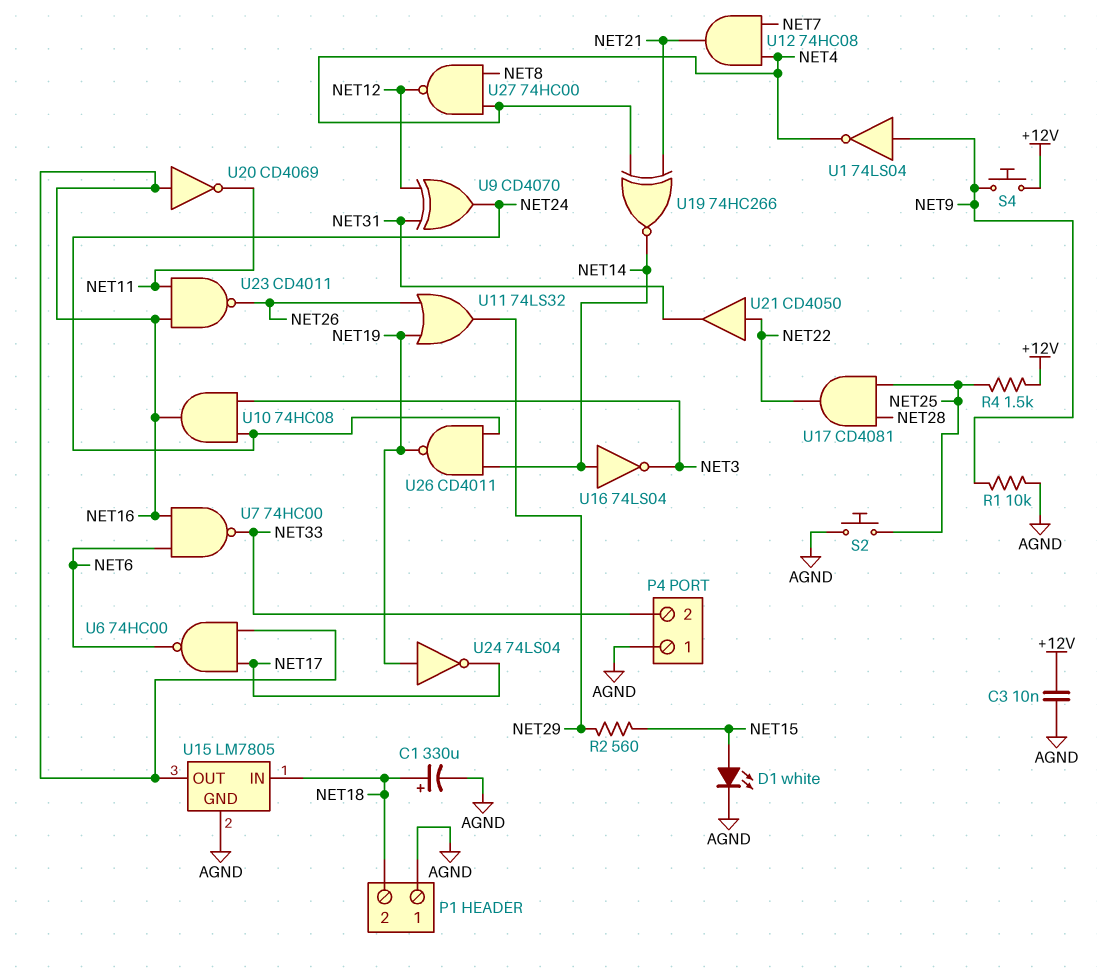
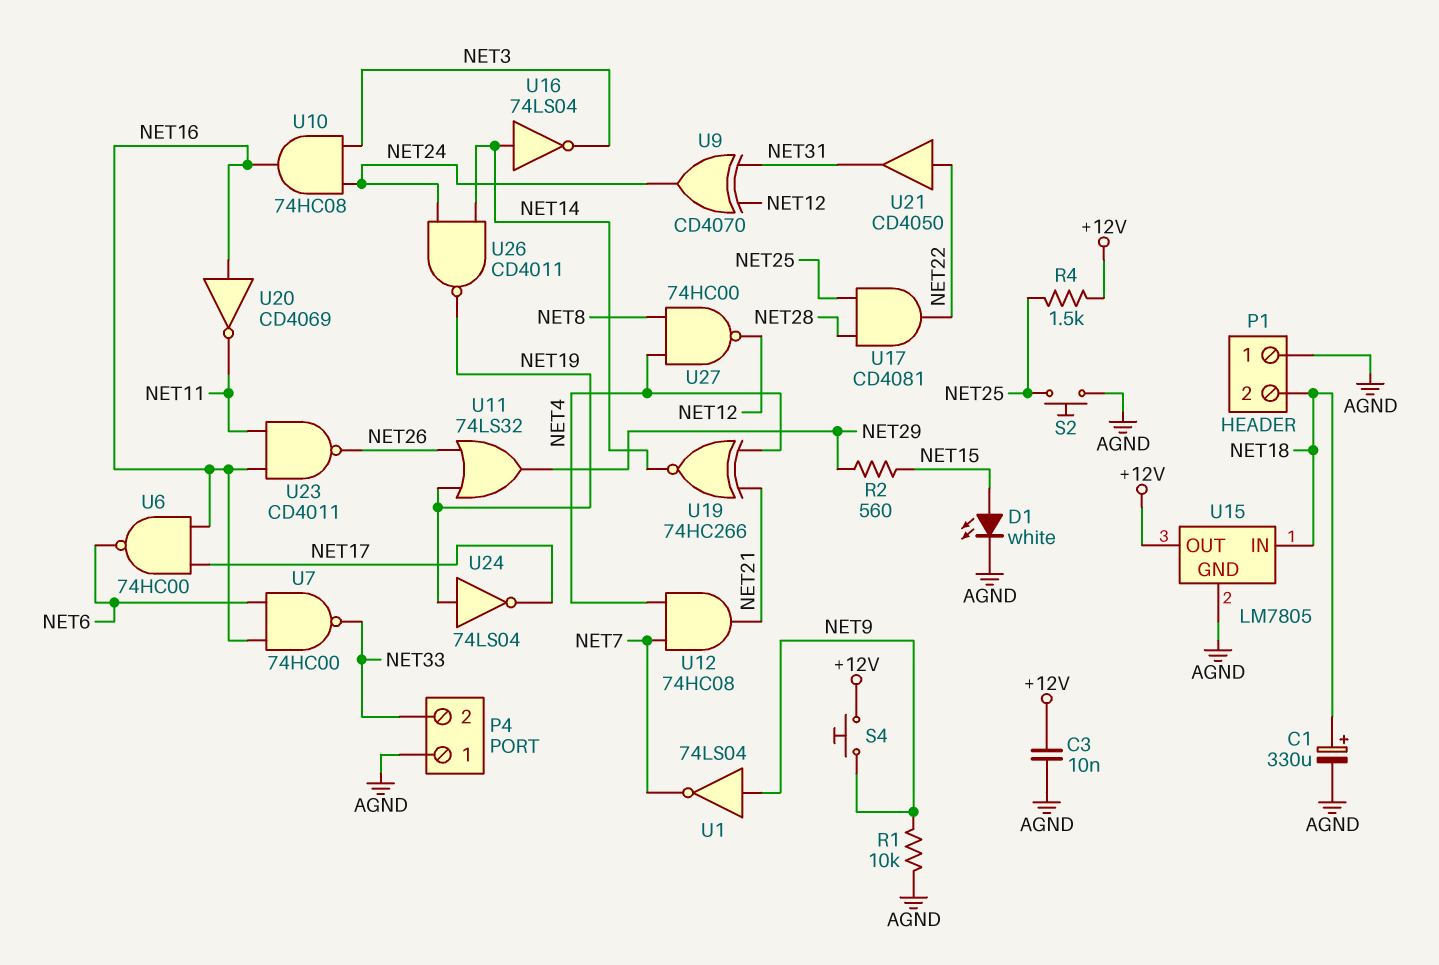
U1: NOT 74LS04 (in NET9, out NET4) -> NOT 74LS04 (in NET9, out NET7)
U15 pin OUT: NET16 -> +12V

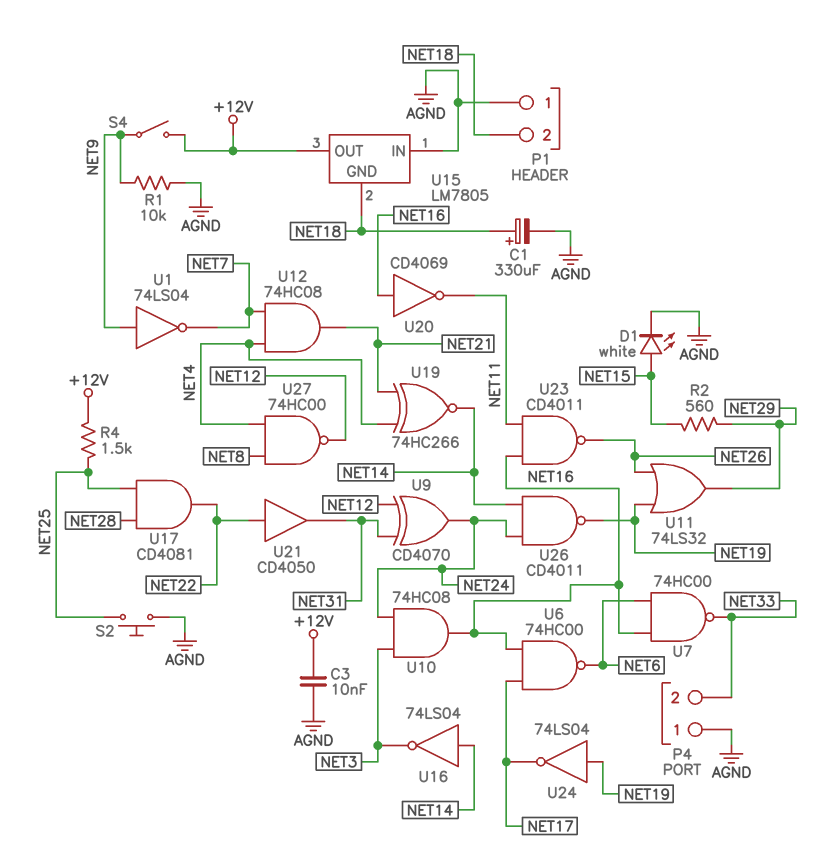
S4: button (+12V, NET9) -> switch (+12V, NET9)
U15 pin GND: AGND -> NET18
U15 pin IN: NET18 -> AGND

